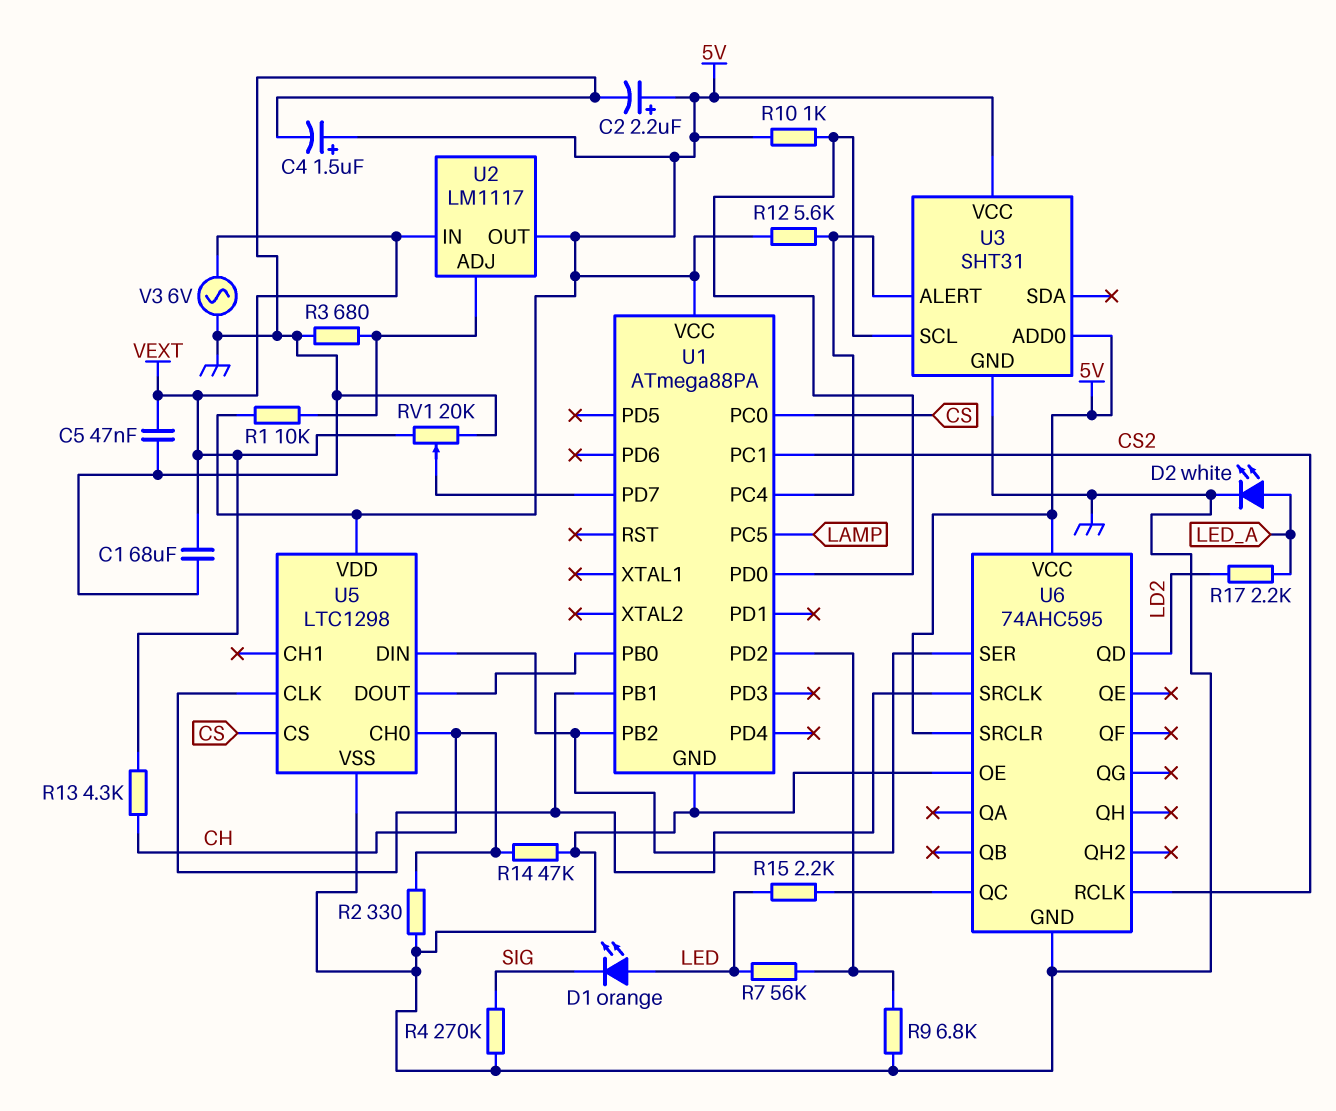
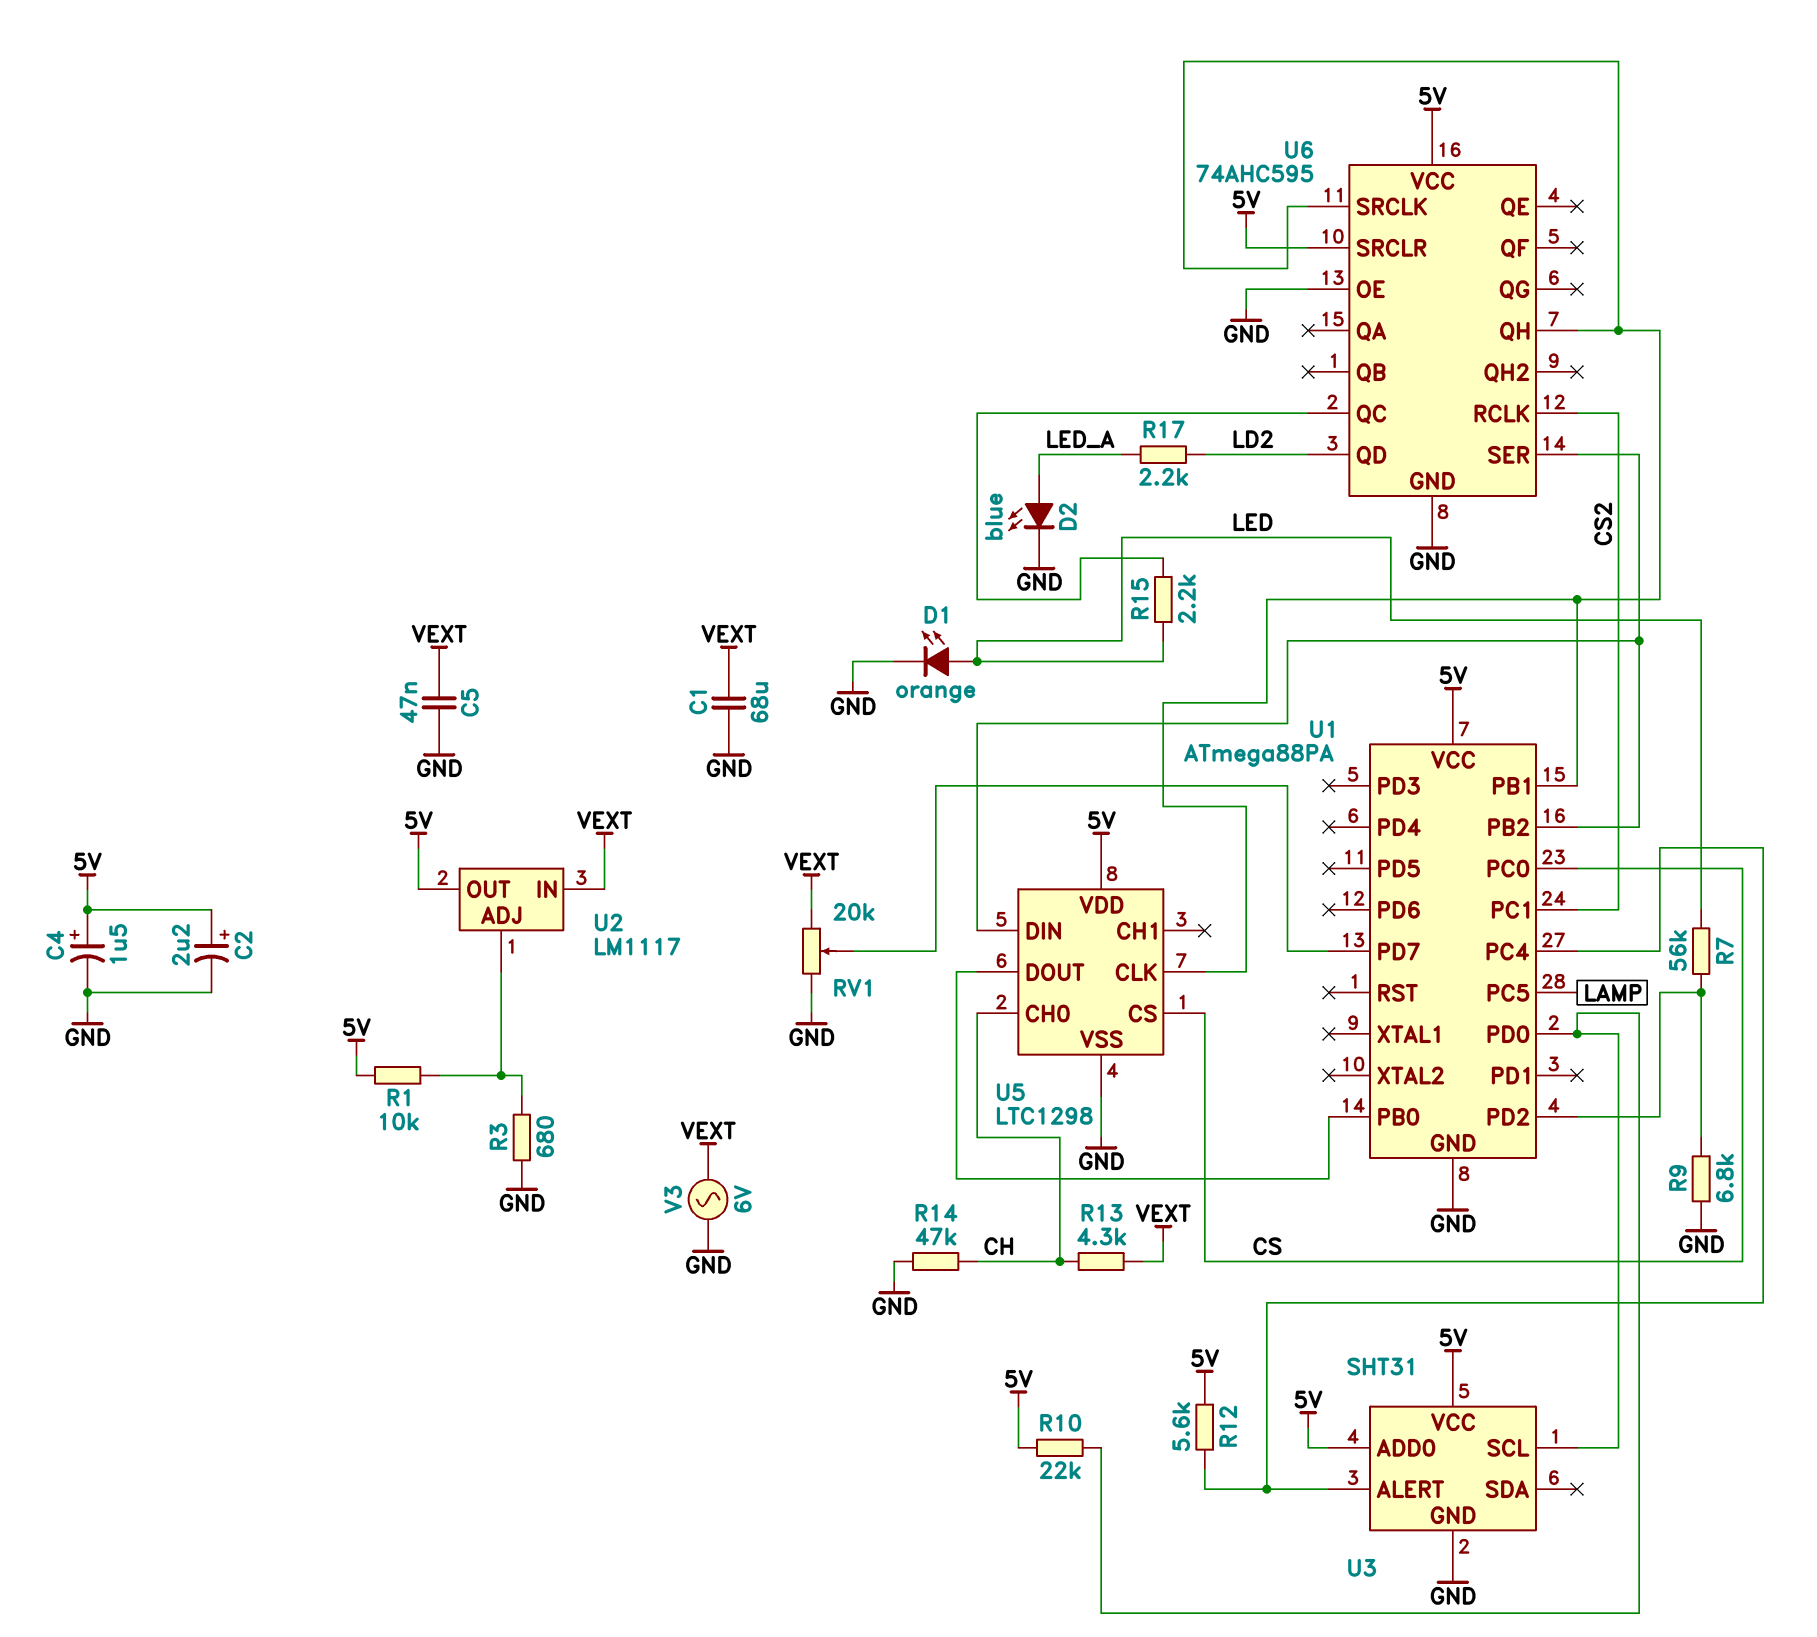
D1: LED orange (A LED, K SIG) -> LED orange (A LED, K GND)
D2: LED white (A LED_A, K GND) -> LED blue (A LED_A, K GND)
R2: 330 (CH, GND) -> none
R4: 270k (GND, SIG) -> none
R10: 1k (5V, U1/PD0) -> 22k (5V, U1/PD0)
U6 pin QH: none -> U1/PB1

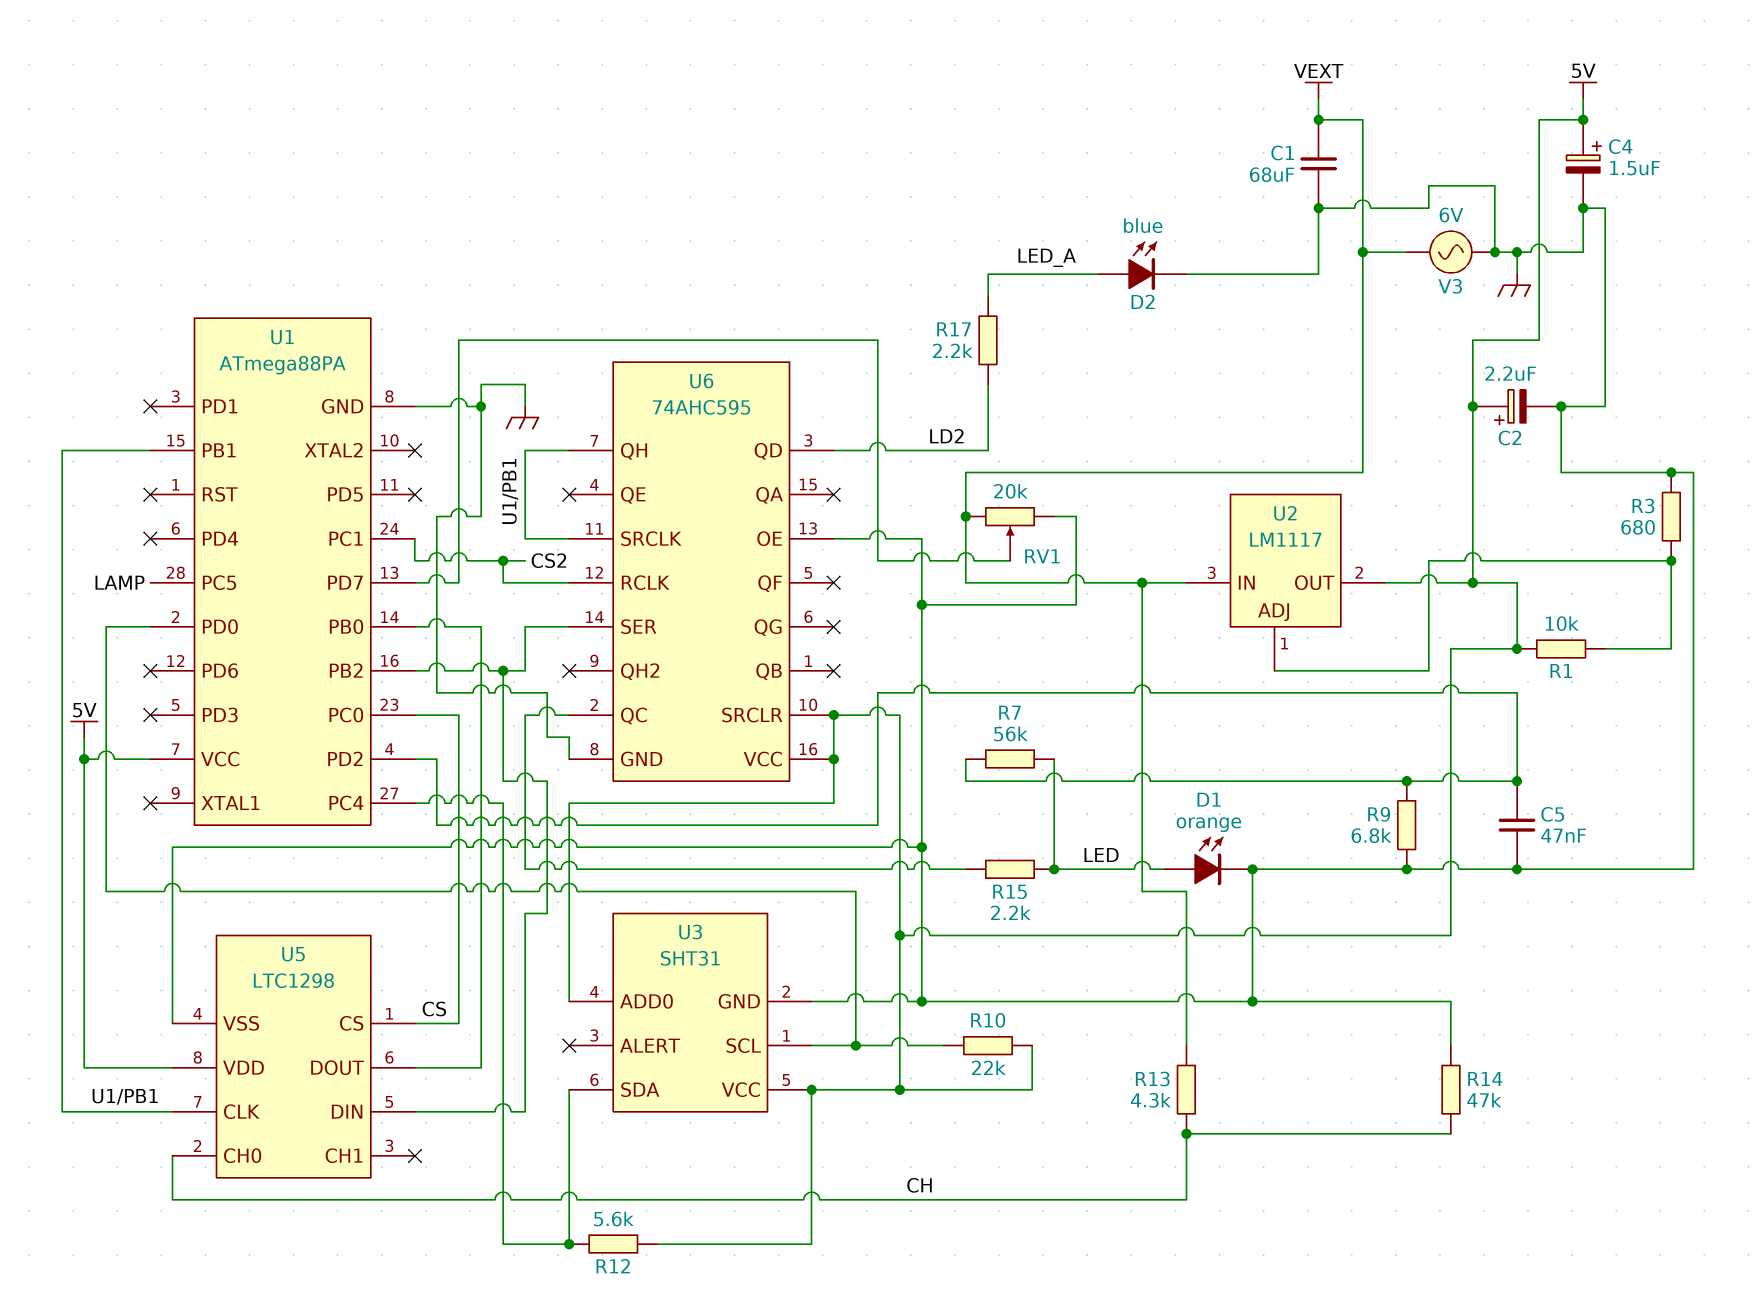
C5: 47nF (GND, VEXT) -> 47nF (GND, U1/PD2)
U3 pin ALERT: U1/PC4 -> none
U3 pin SDA: none -> U1/PC4

